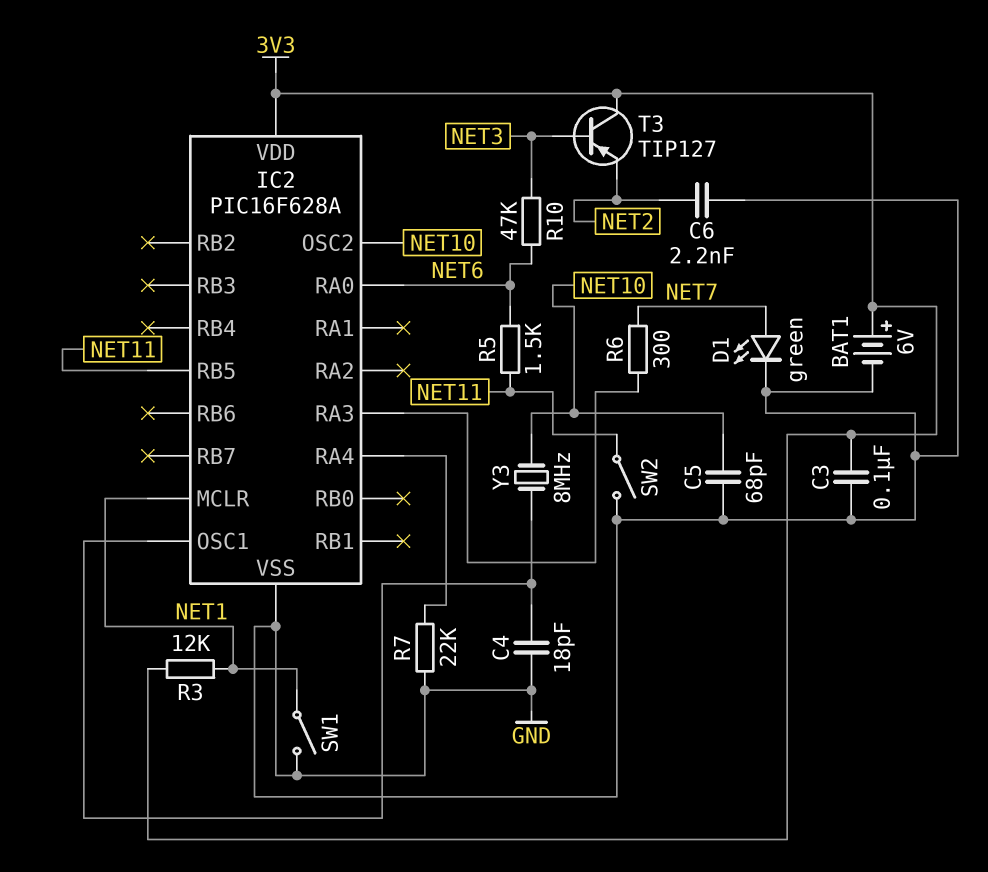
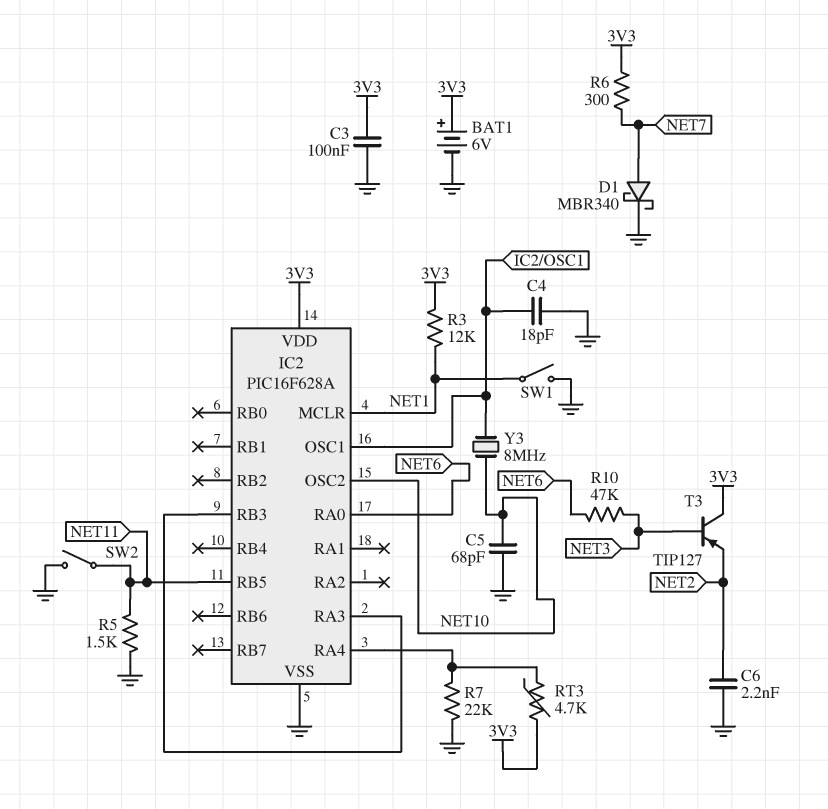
D1: LED green (A NET7, K GND) -> schottky MBR340 (A NET7, K GND)
IC2 pin RB3: none -> IC2/RA3
R5: 1.5k (NET6, NET11) -> 1.5k (GND, NET11)
R6: 300 (IC2/RA3, NET7) -> 300 (3V3, NET7)
RT3: none -> 4.7k (3V3, IC2/RA4)

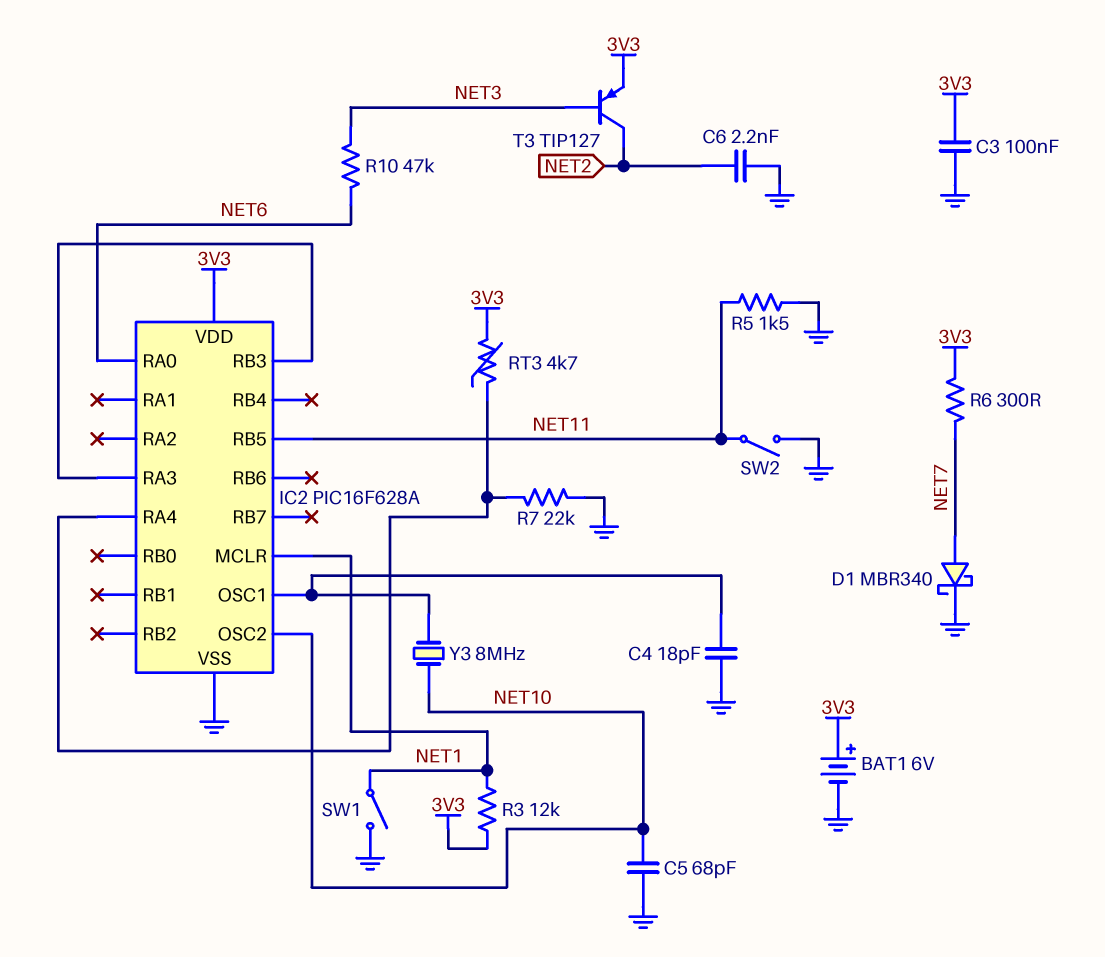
T3: PNP TIP127 (B NET3, C 3V3, E NET2) -> PNP TIP127 (B NET3, C NET2, E 3V3)

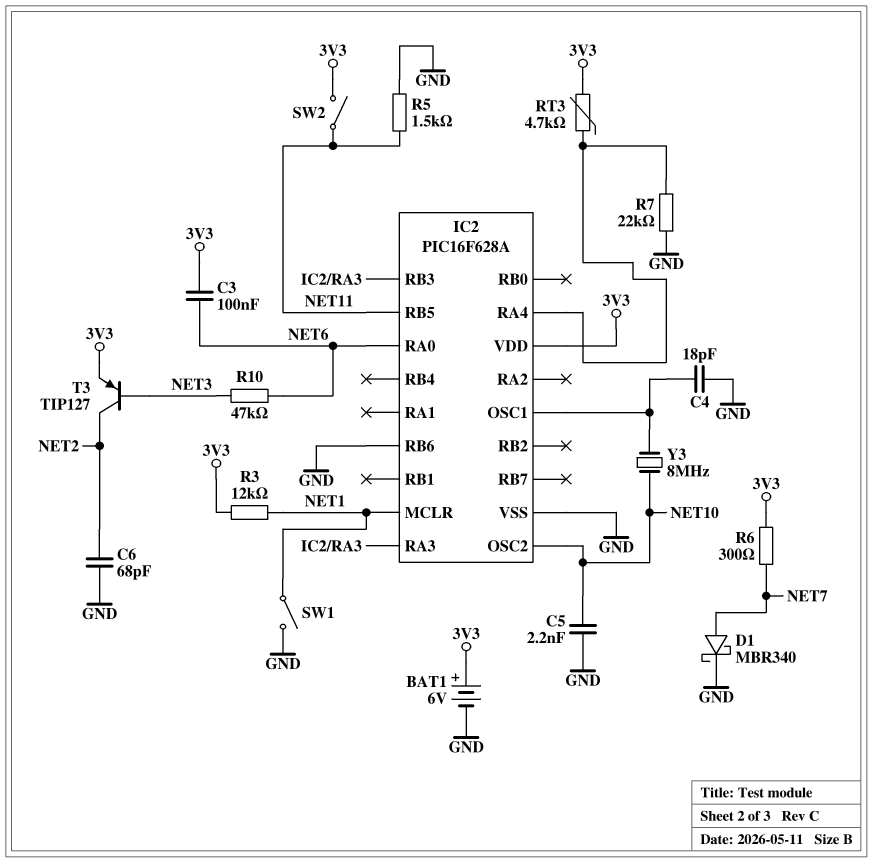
C3: 100nF (3V3, GND) -> 100nF (3V3, NET6)
C5: 68pF (GND, NET10) -> 2.2nF (GND, NET10)
C6: 2.2nF (GND, NET2) -> 68pF (GND, NET2)
IC2 pin RB6: none -> GND
SW2: switch (GND, NET11) -> switch (3V3, NET11)

